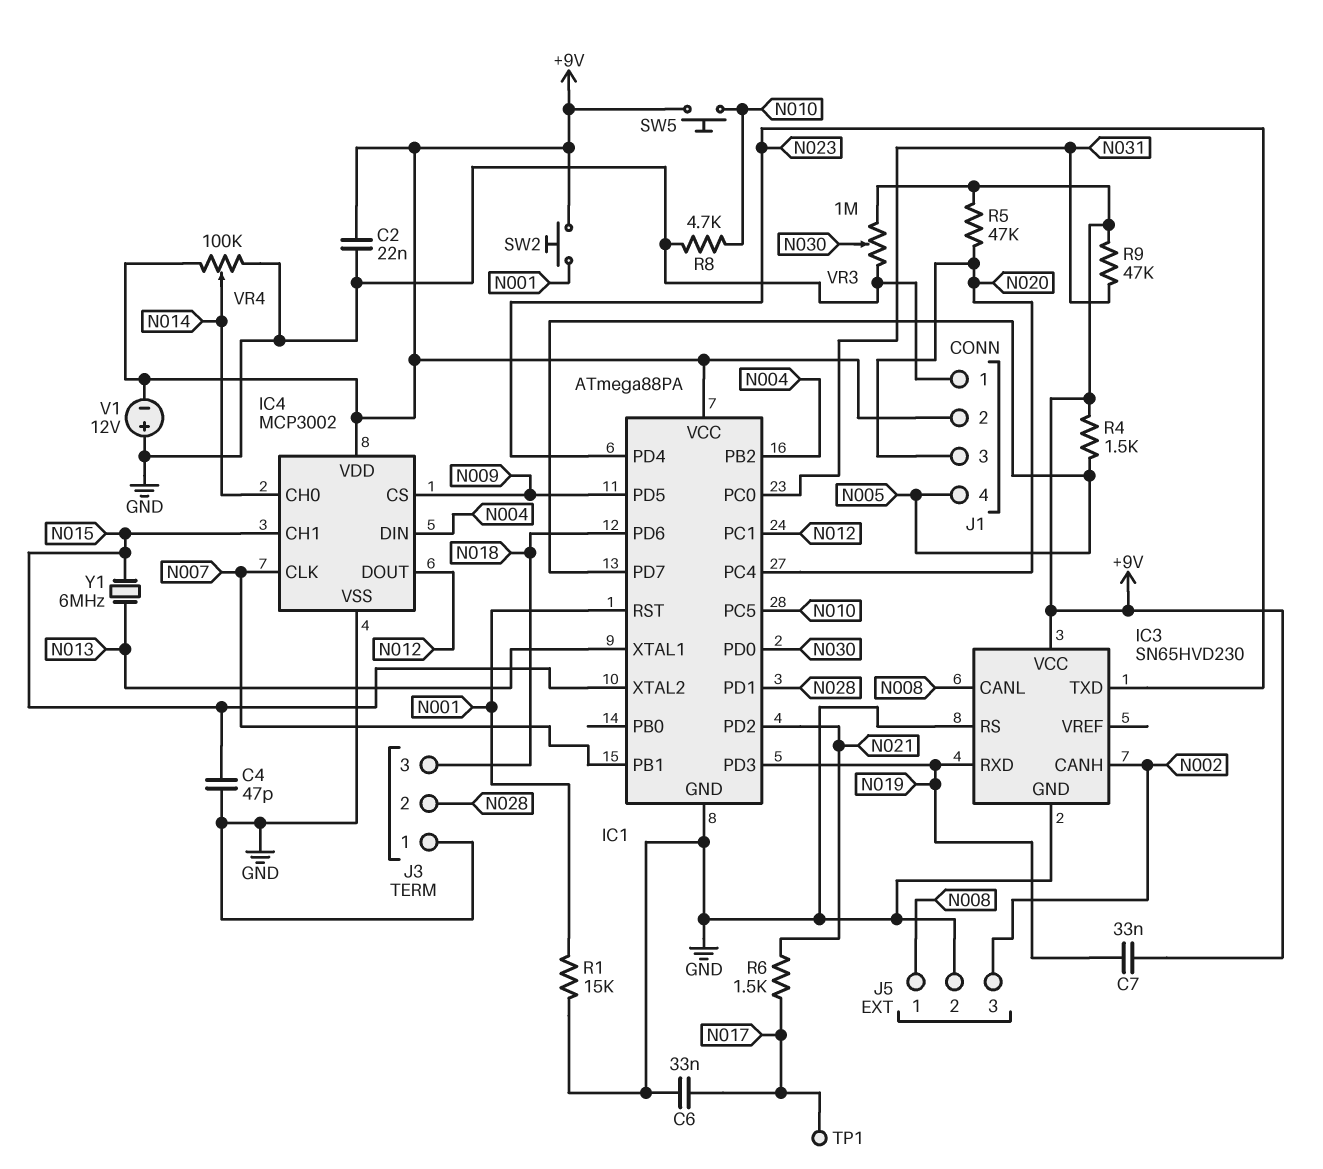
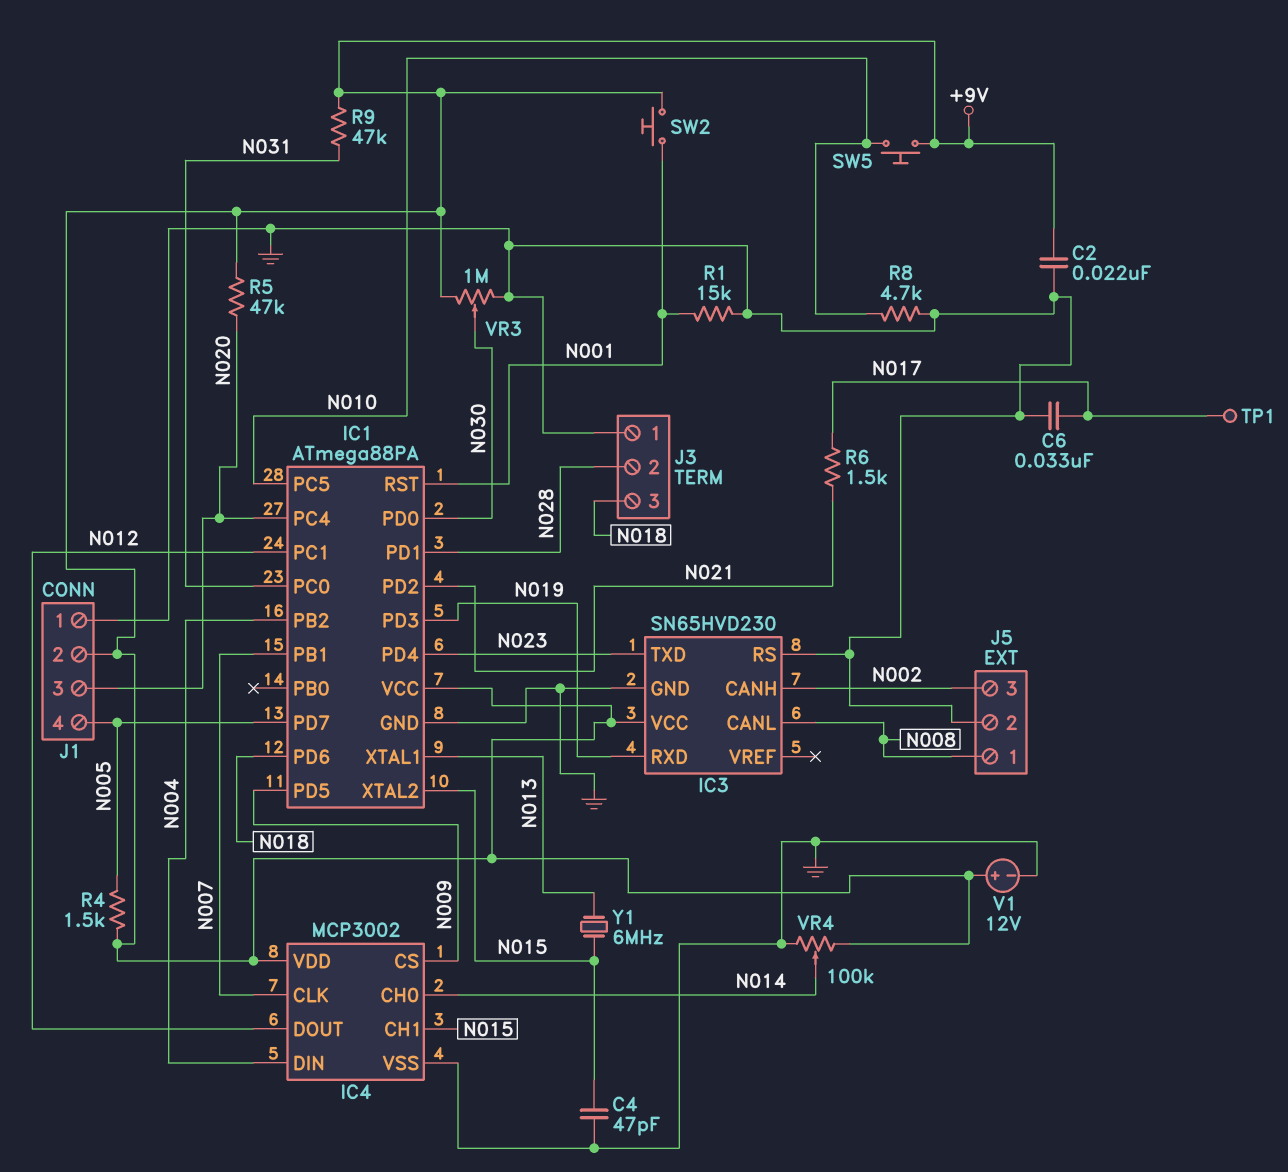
C7: 33nF (+9V, N019) -> none
V1: 12V (plus GND, minus +9V) -> 12V (plus +9V, minus GND)

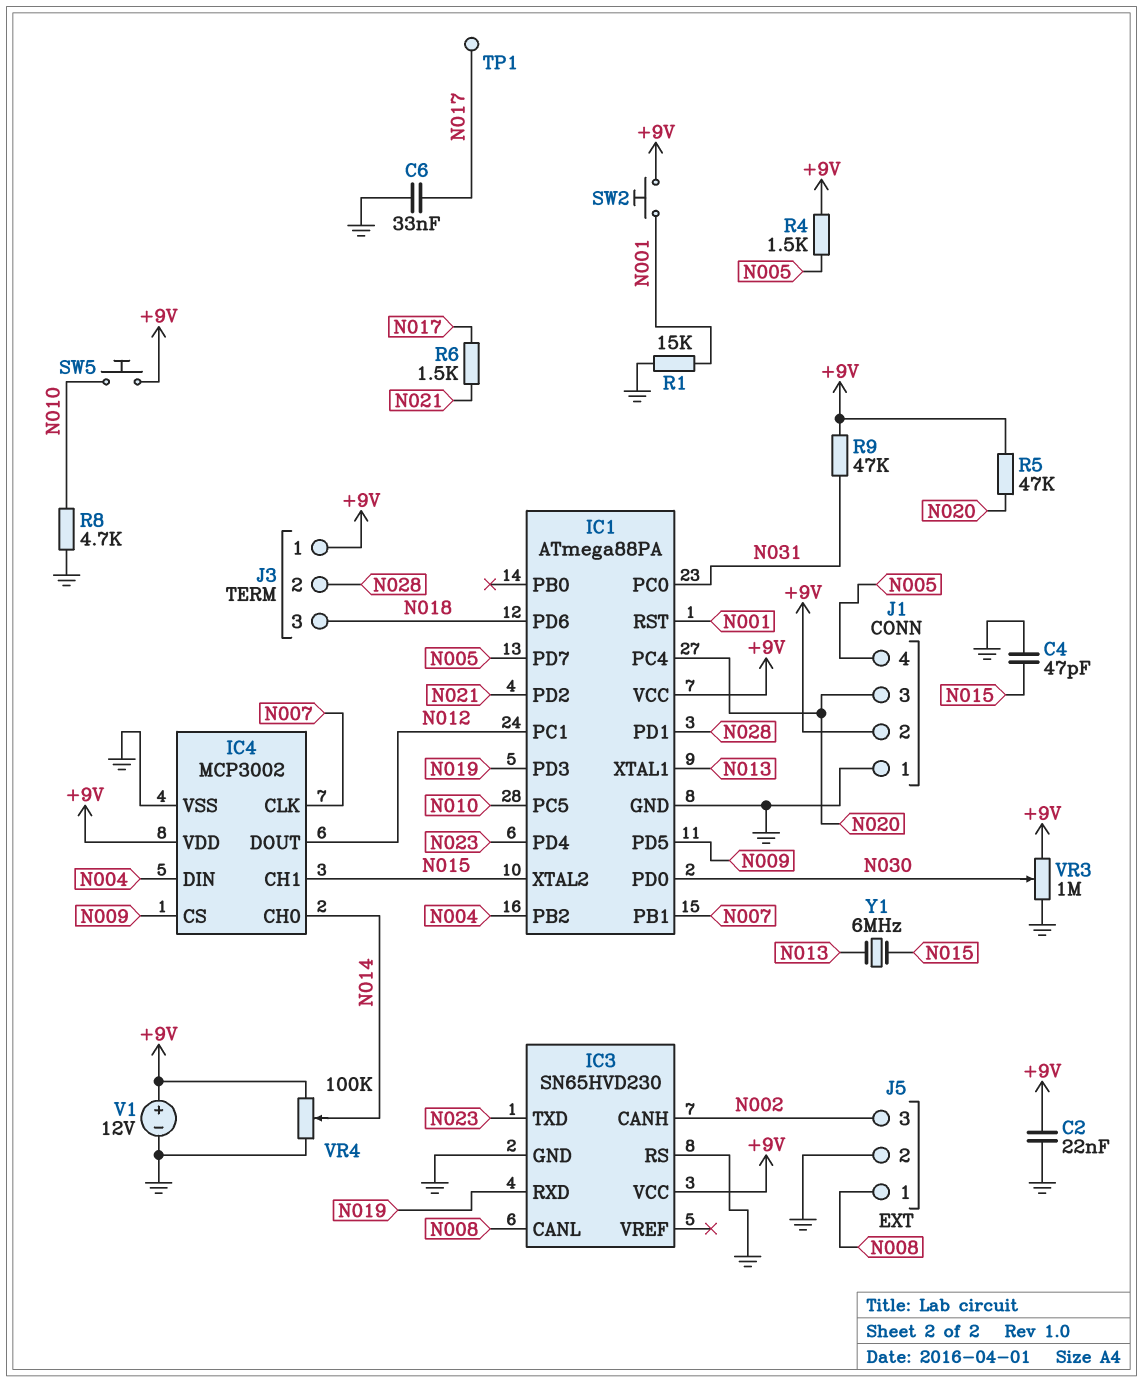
J3 pin 1: GND -> +9V

